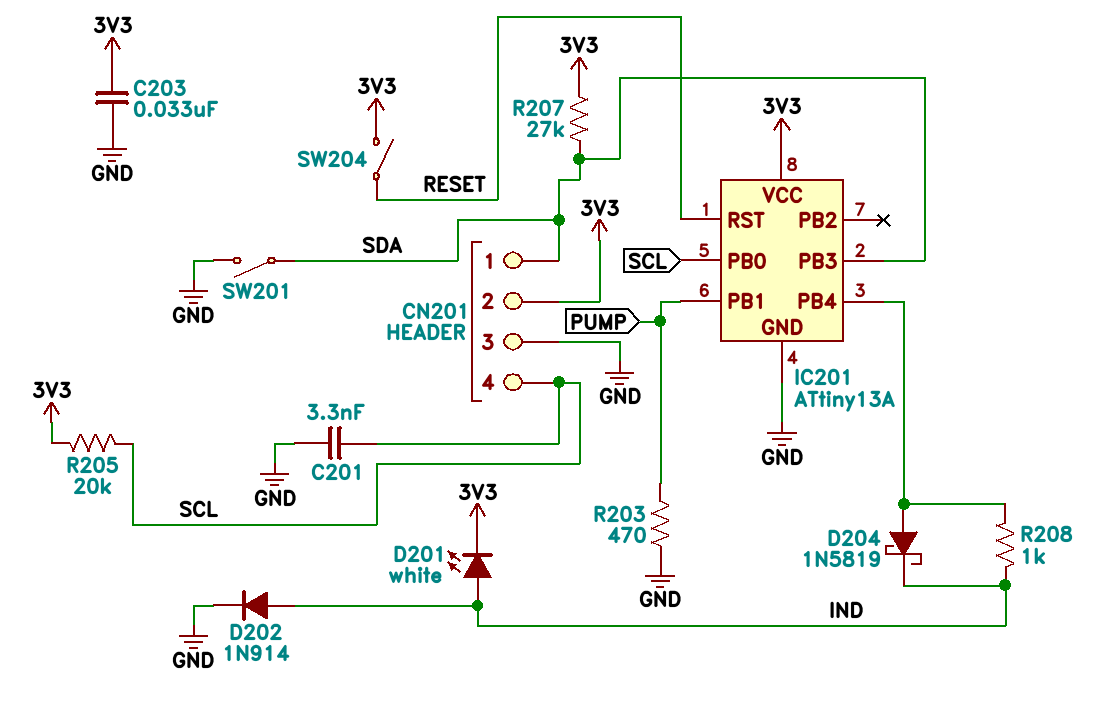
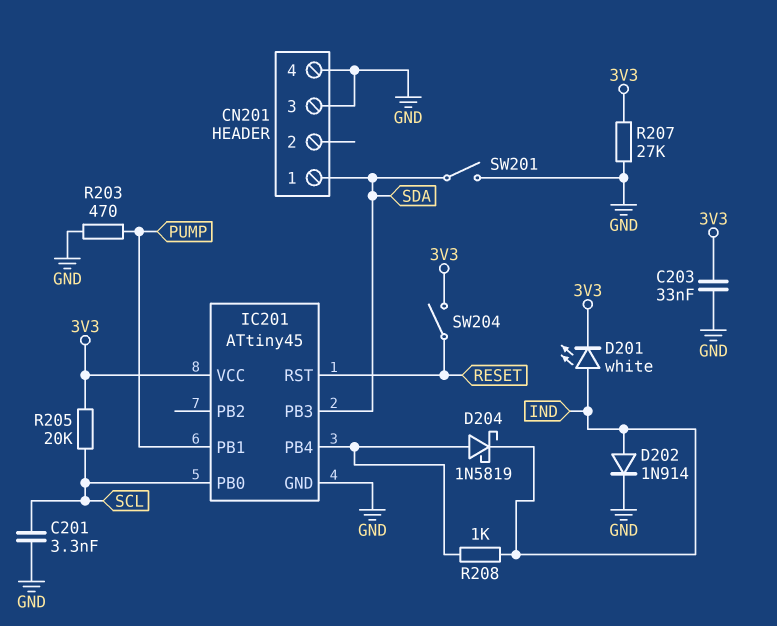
CN201 pin 2: 3V3 -> none
CN201 pin 4: SCL -> GND
IC201: ATtiny13A -> ATtiny45
R207: 27k (3V3, SDA) -> 27k (3V3, GND)

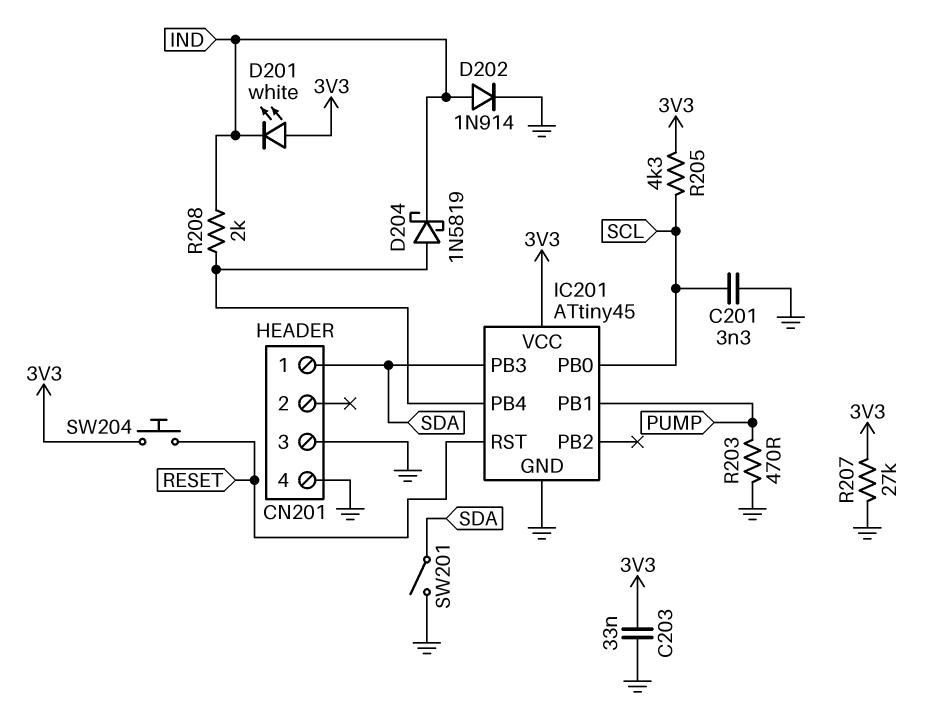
D201: LED white (A IND, K 3V3) -> LED white (A 3V3, K IND)
R205: 20k (3V3, SCL) -> 4.3k (3V3, SCL)
R208: 1k (IC201/PB4, IND) -> 2k (IC201/PB4, IND)
SW204: switch (3V3, RESET) -> button (3V3, RESET)

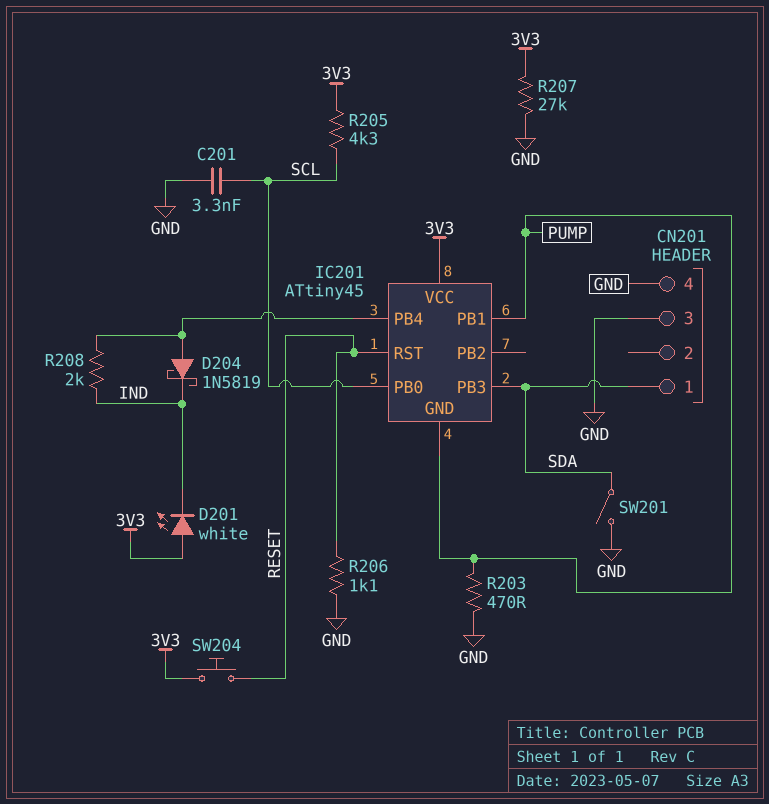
C203: 33nF (3V3, GND) -> none
D202: diode 1N914 (A IND, K GND) -> none
IC201 pin GND: GND -> PUMP
R206: none -> 1.1k (GND, RESET)

